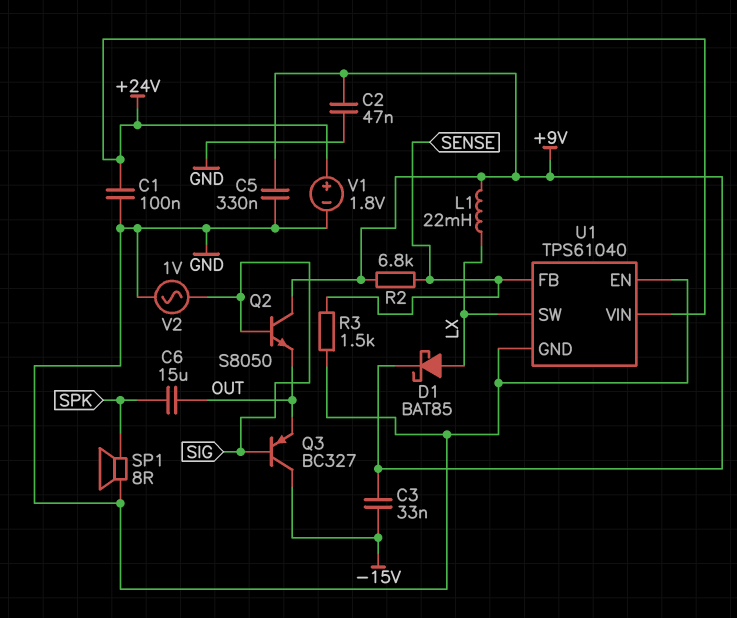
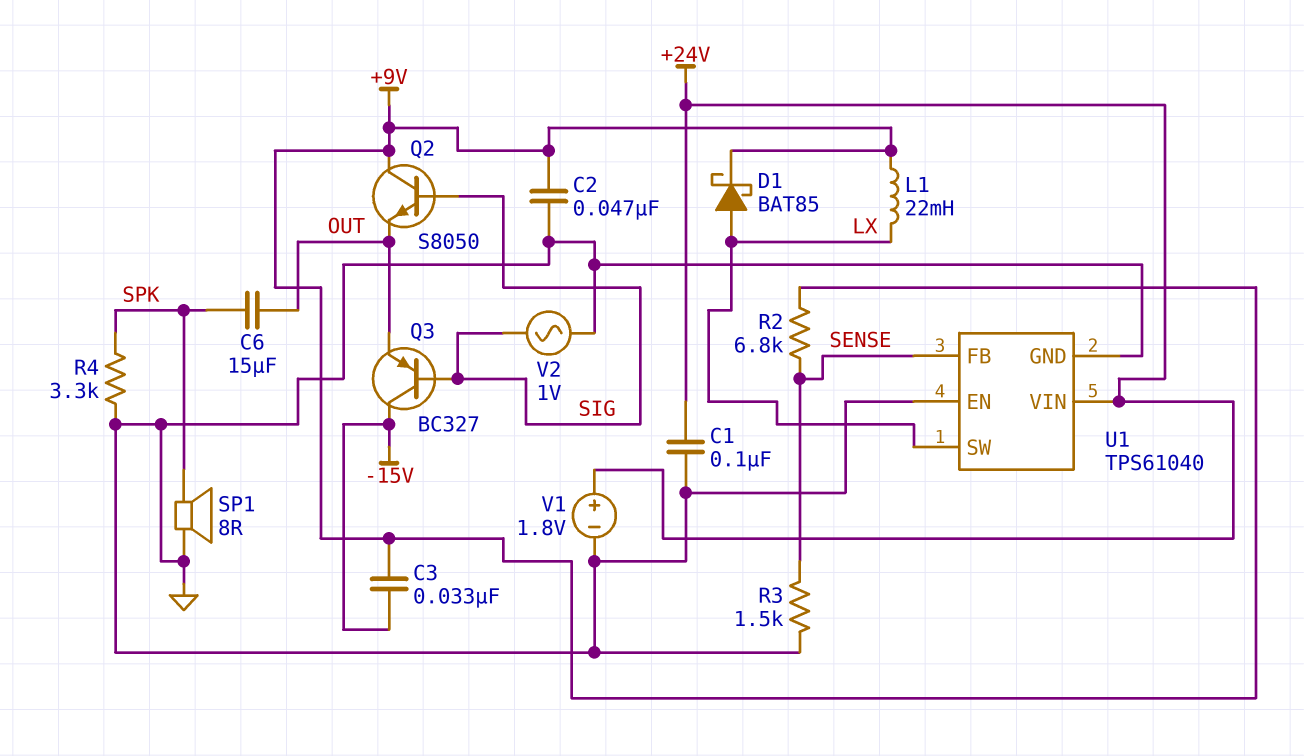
C5: 330nF (+9V, GND) -> none
R4: none -> 3.3k (GND, SPK)

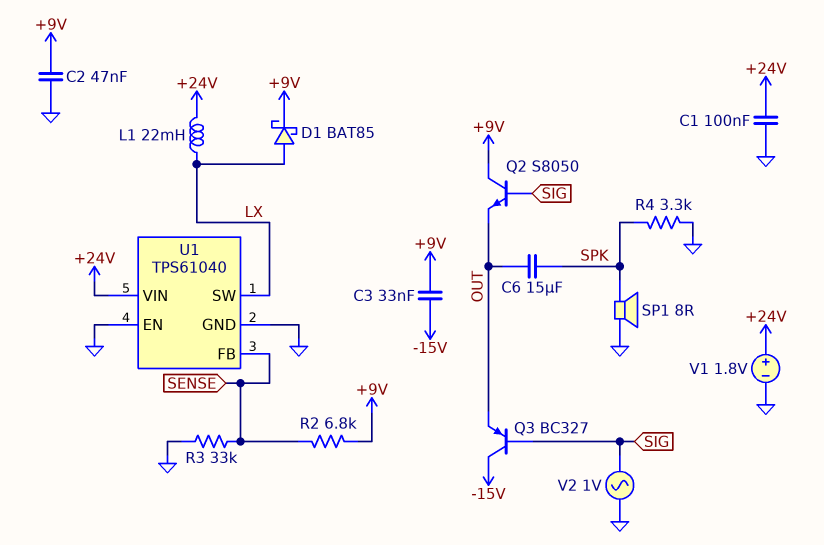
L1: 22mH (+9V, LX) -> 22mH (+24V, LX)
R3: 1.5k (GND, SENSE) -> 33k (GND, SENSE)

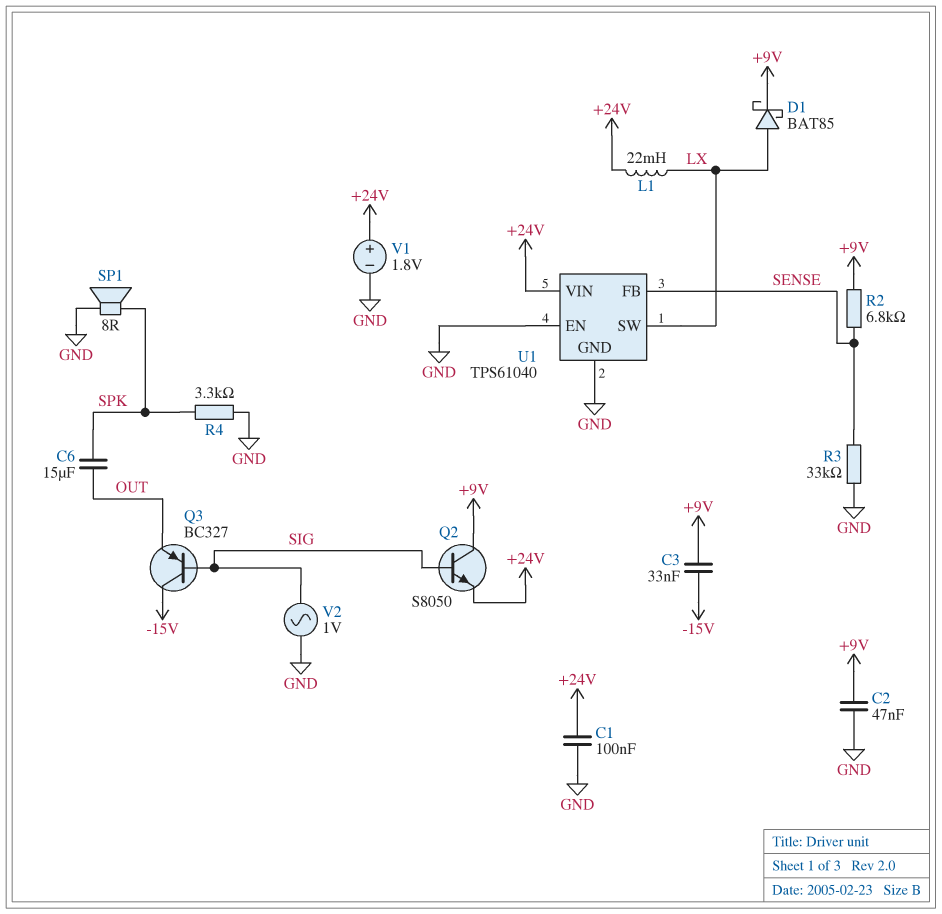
Q2: NPN S8050 (B SIG, C +9V, E OUT) -> NPN S8050 (B SIG, C +9V, E +24V)

